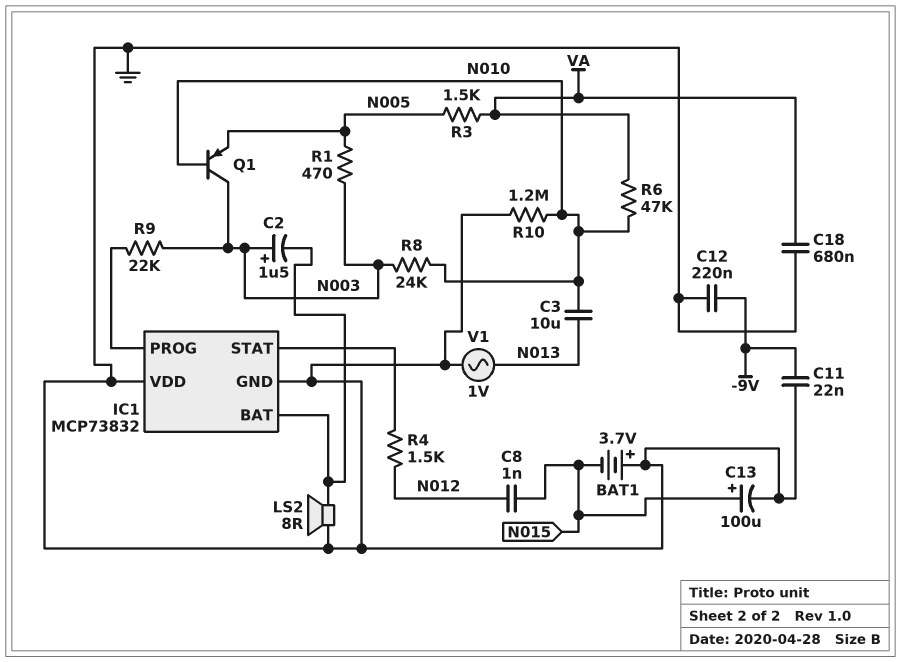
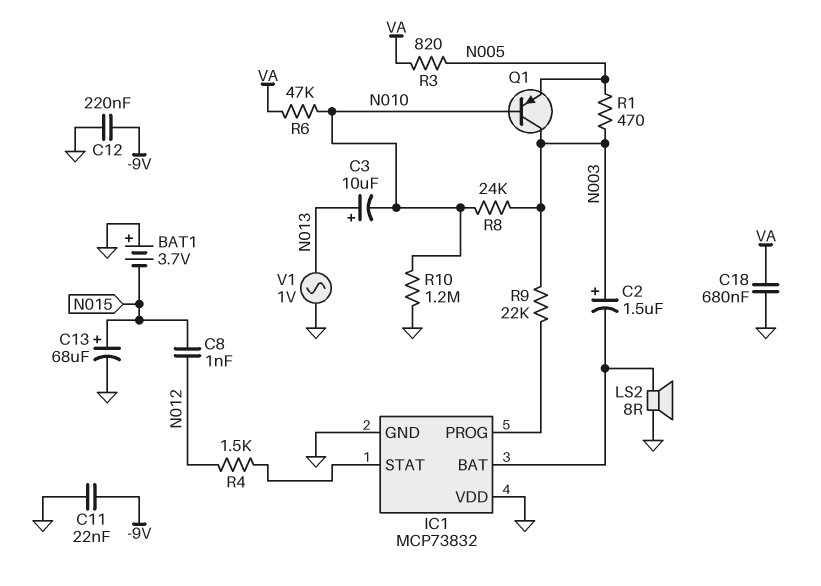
C3: 10uF (N010, N013) -> 10uF (plus N013, minus N010)
C13: 100uF (plus N015, minus GND) -> 68uF (plus N015, minus GND)
R3: 1.5k (N005, VA) -> 820 (N005, VA)

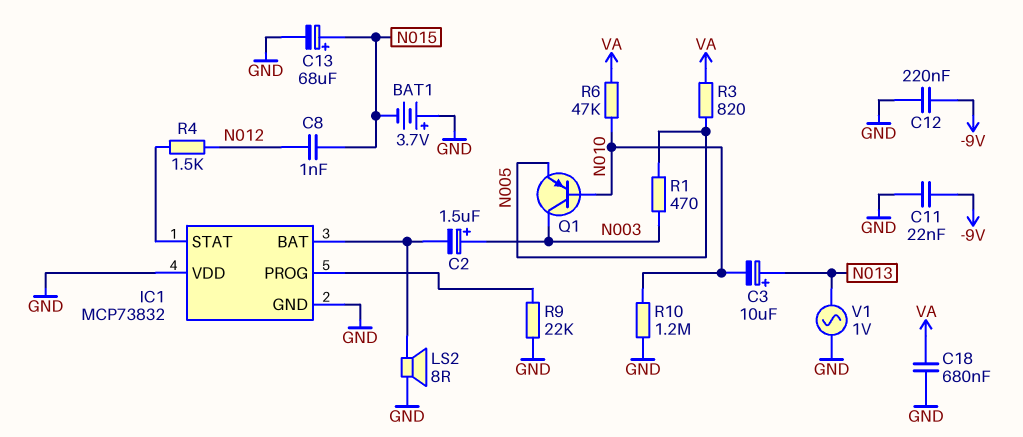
R8: 24k (N003, N010) -> none
R9: 22k (IC1/PROG, N003) -> 22k (GND, IC1/PROG)

